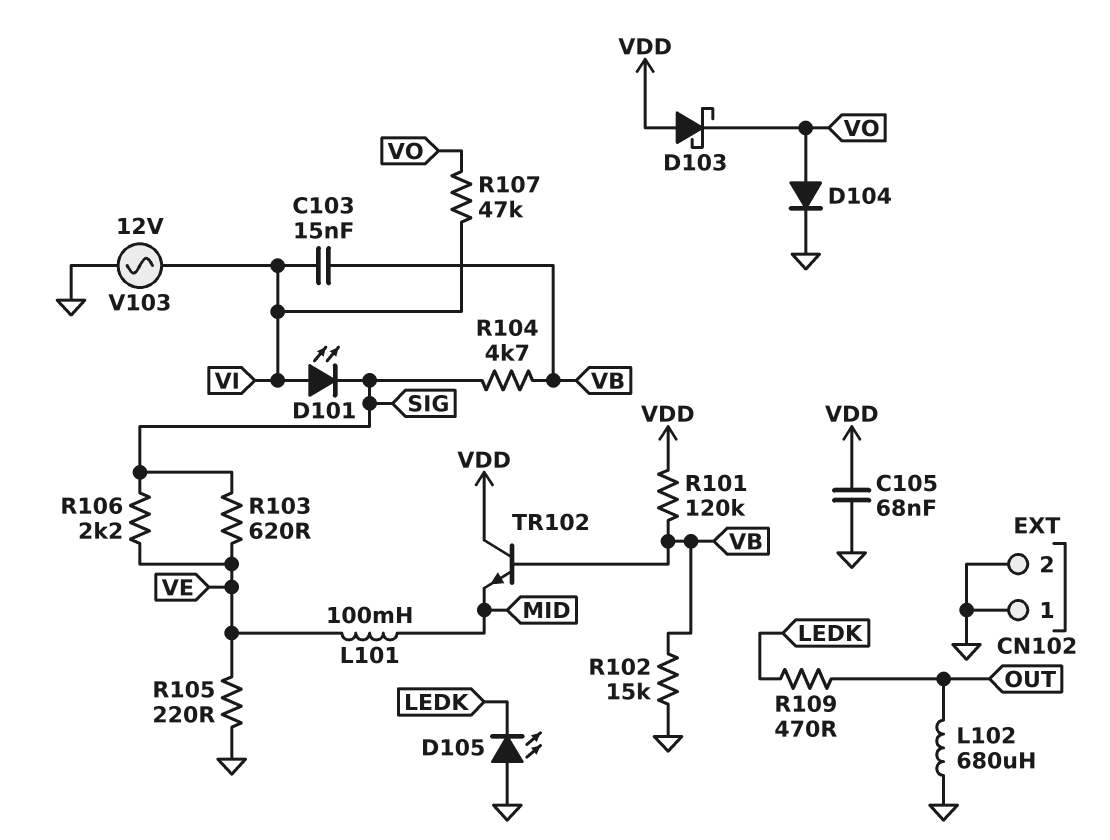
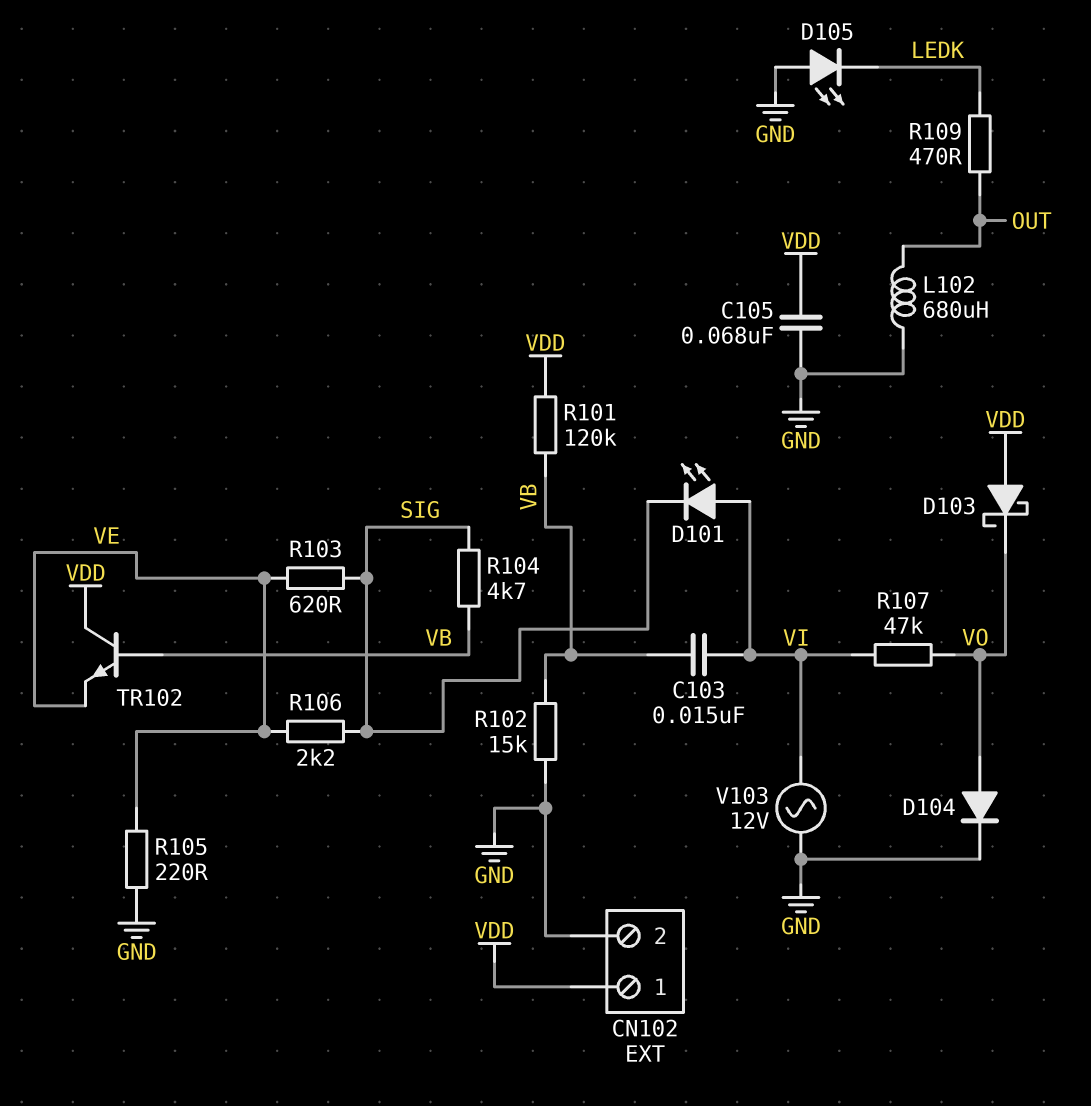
CN102 pin 1: GND -> VDD
L101: 100mH (MID, VE) -> none
TR102: NPN (B VB, C VDD, E MID) -> NPN (B VB, C VDD, E VE)

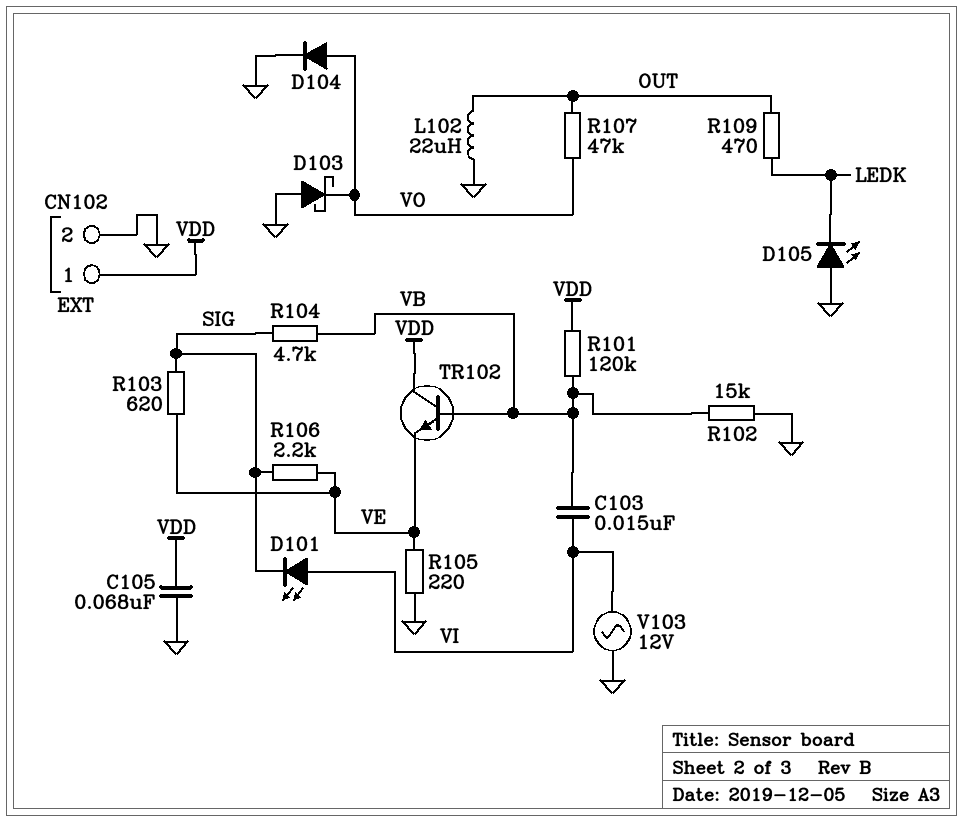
D103: schottky (A VDD, K VO) -> schottky (A GND, K VO)
L102: 680uH (GND, OUT) -> 22uH (GND, OUT)
R107: 47k (VI, VO) -> 47k (OUT, VO)

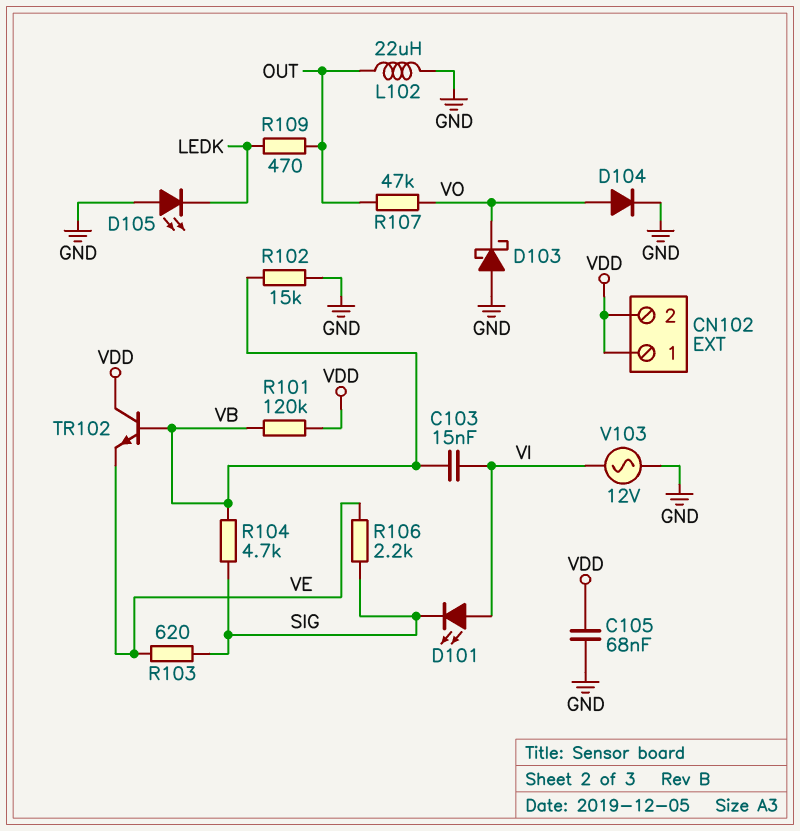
CN102 pin 2: GND -> VDD
R105: 220 (GND, VE) -> none

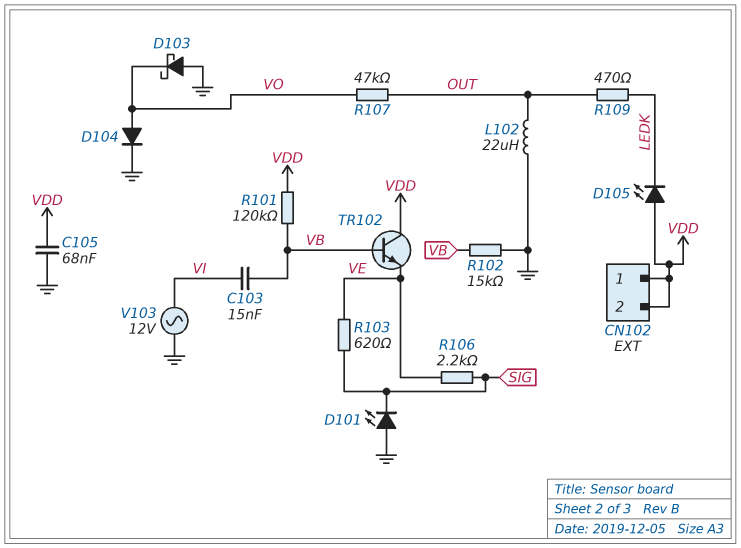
D101: LED (A VI, K SIG) -> LED (A GND, K SIG)
D105: LED (A GND, K LEDK) -> LED (A VDD, K LEDK)
R104: 4.7k (SIG, VB) -> none

